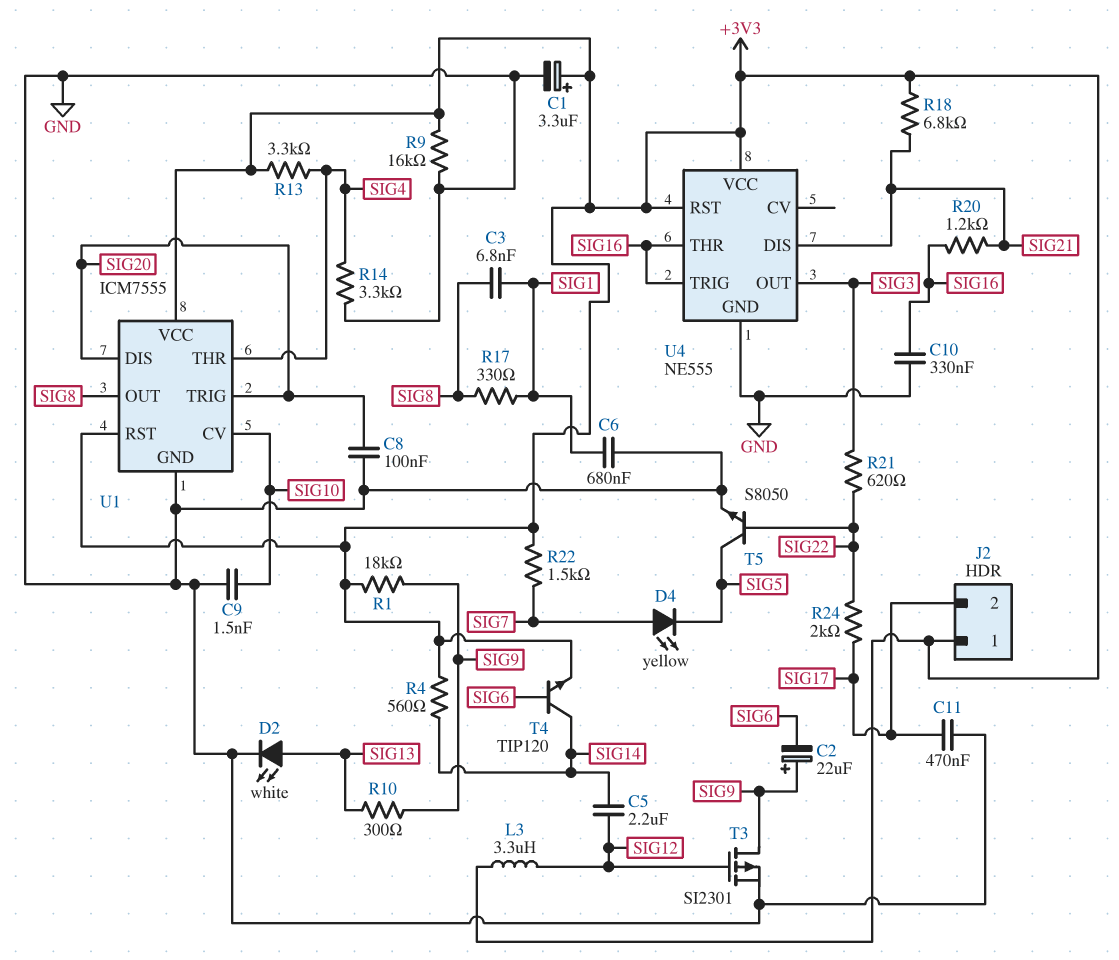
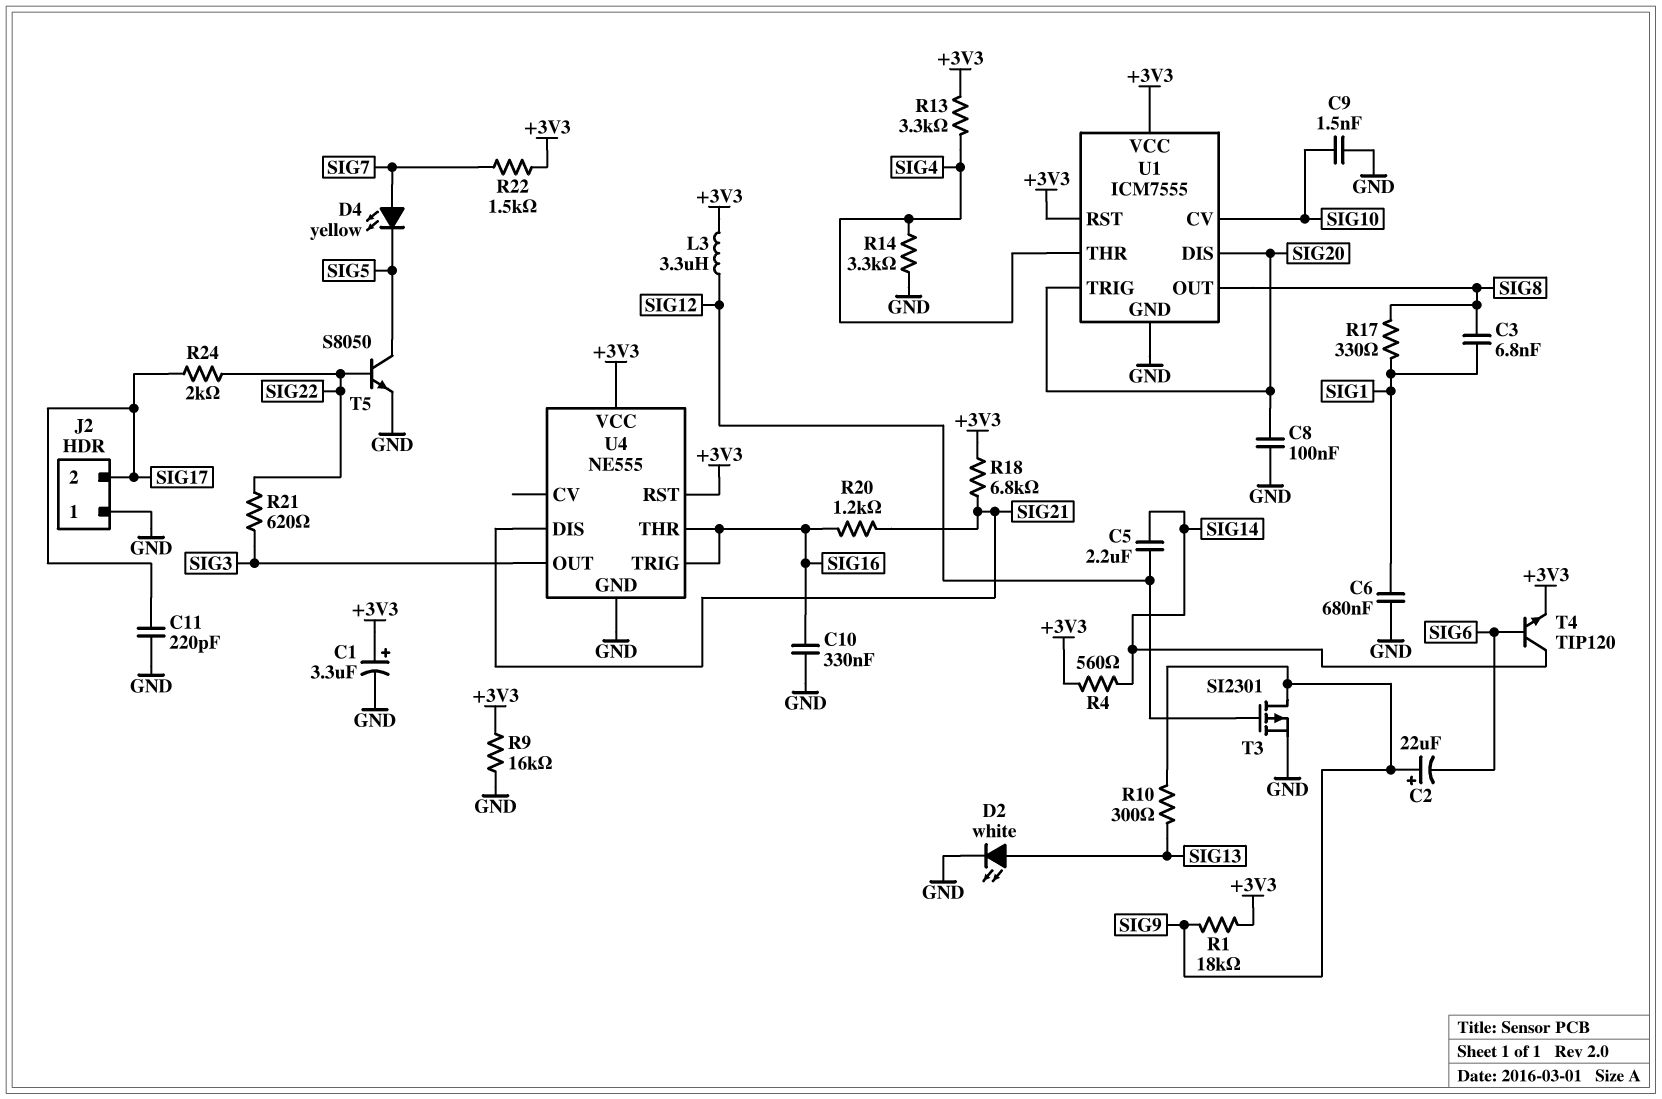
C11: 470nF (GND, SIG17) -> 220pF (GND, SIG17)
J2 pin 1: +3V3 -> GND

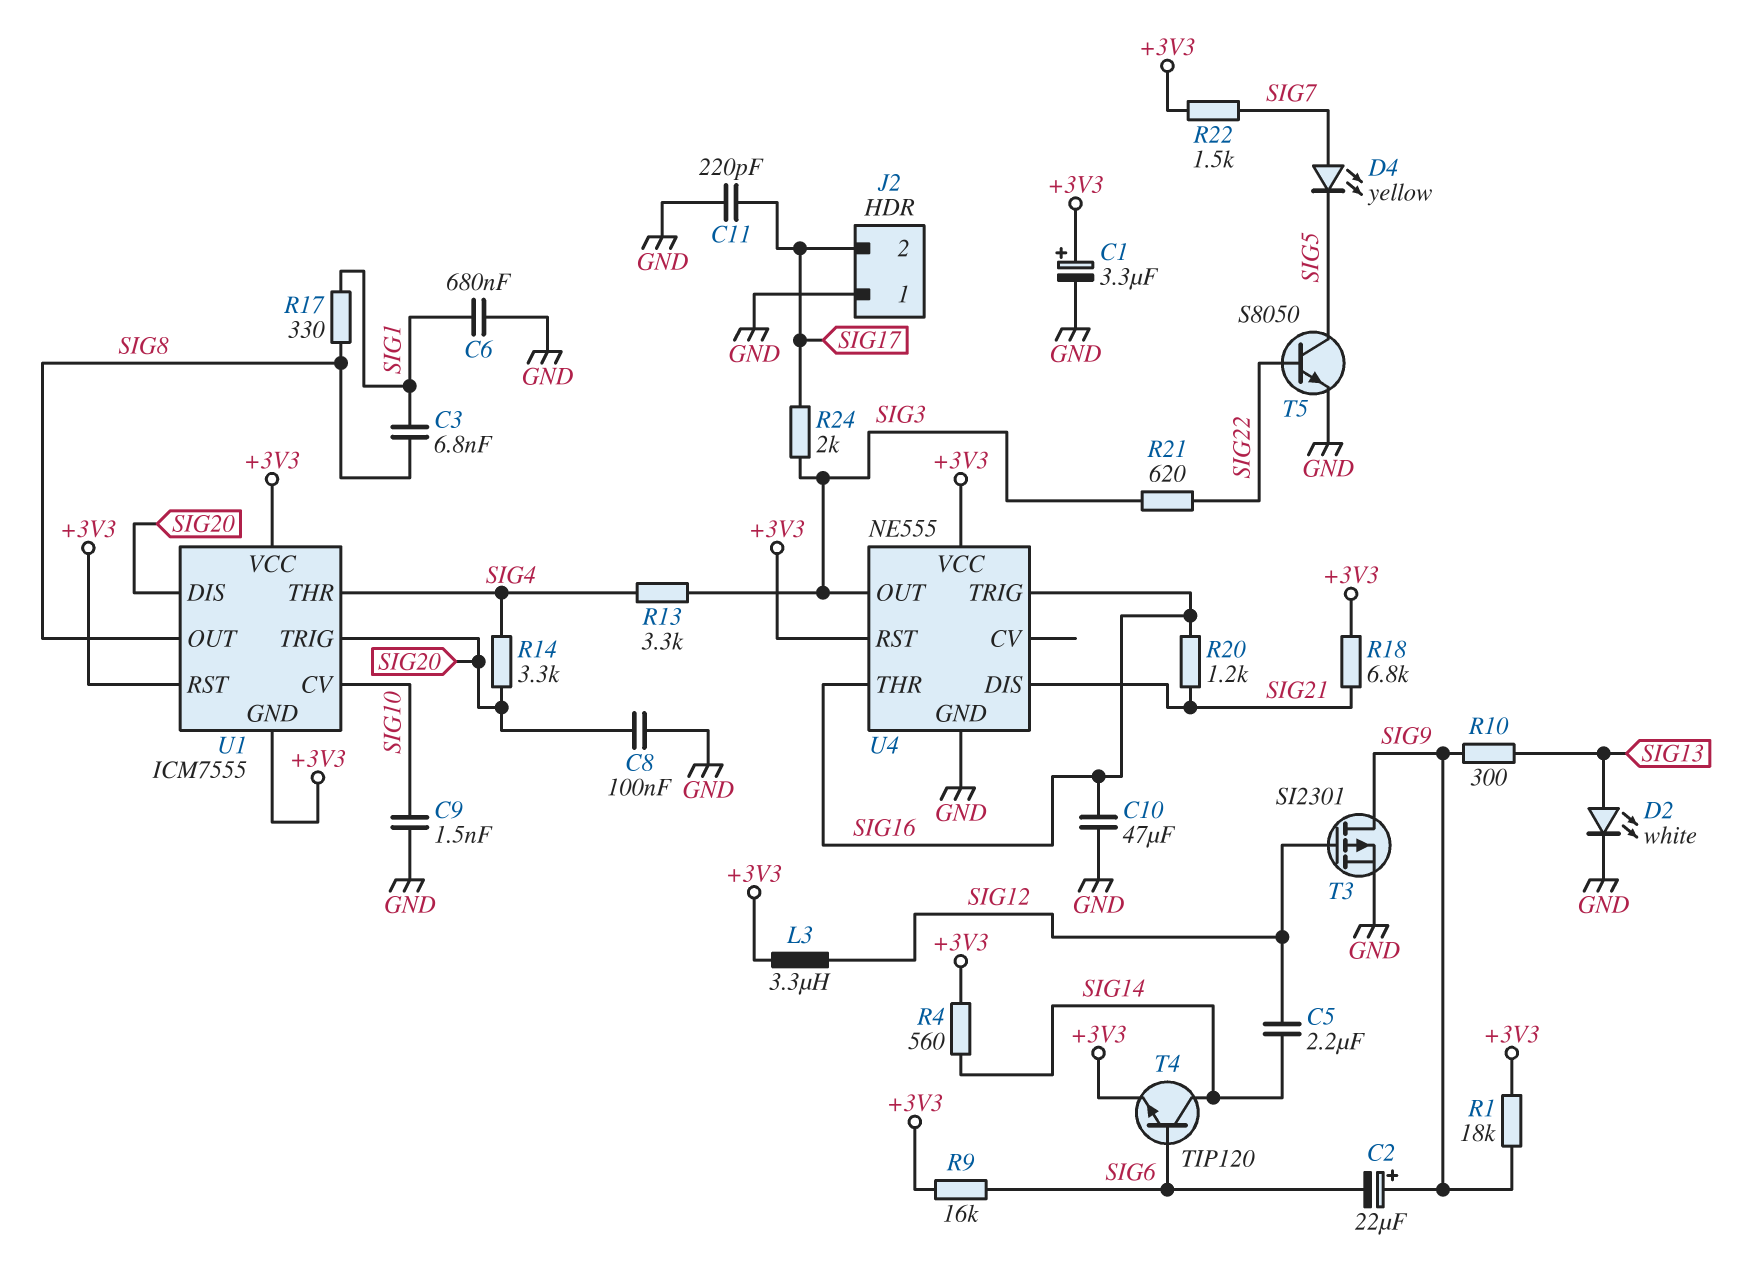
C10: 330nF (GND, SIG16) -> 47uF (GND, SIG16)
R9: 16k (+3V3, GND) -> 16k (+3V3, SIG6)
R13: 3.3k (+3V3, SIG4) -> 3.3k (SIG3, SIG4)
R14: 3.3k (GND, SIG4) -> 3.3k (SIG4, SIG20)
R24: 2k (SIG17, SIG22) -> 2k (SIG3, SIG17)
U1 pin GND: GND -> +3V3

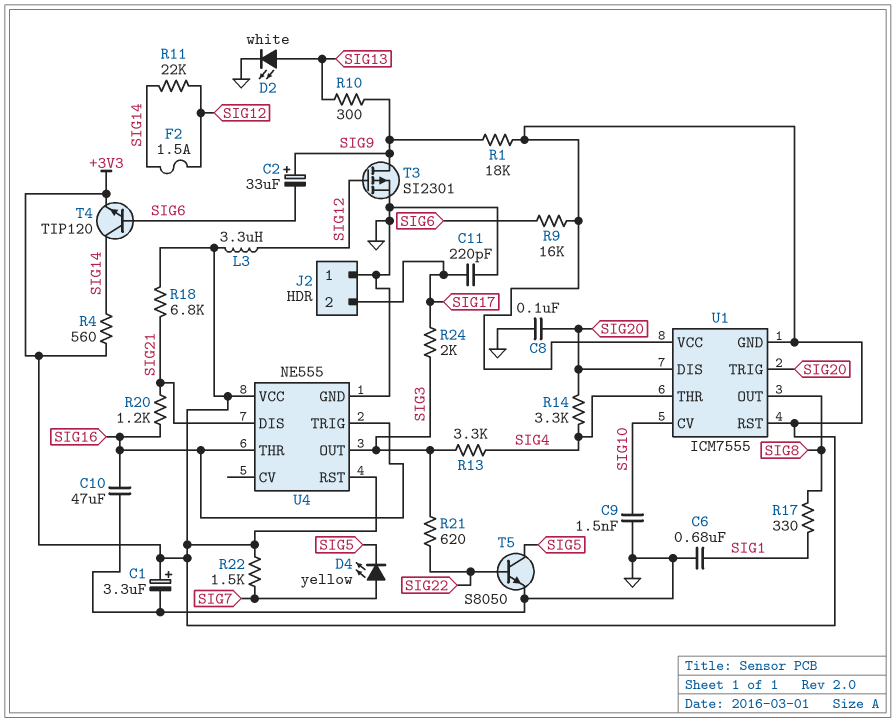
C2: 22uF (plus SIG9, minus SIG6) -> 33uF (plus SIG9, minus SIG6)
C3: 6.8nF (SIG1, SIG8) -> none
C5: 2.2uF (SIG12, SIG14) -> none
F2: none -> 1.5A (SIG12, SIG14)
R11: none -> 22k (SIG12, SIG14)

